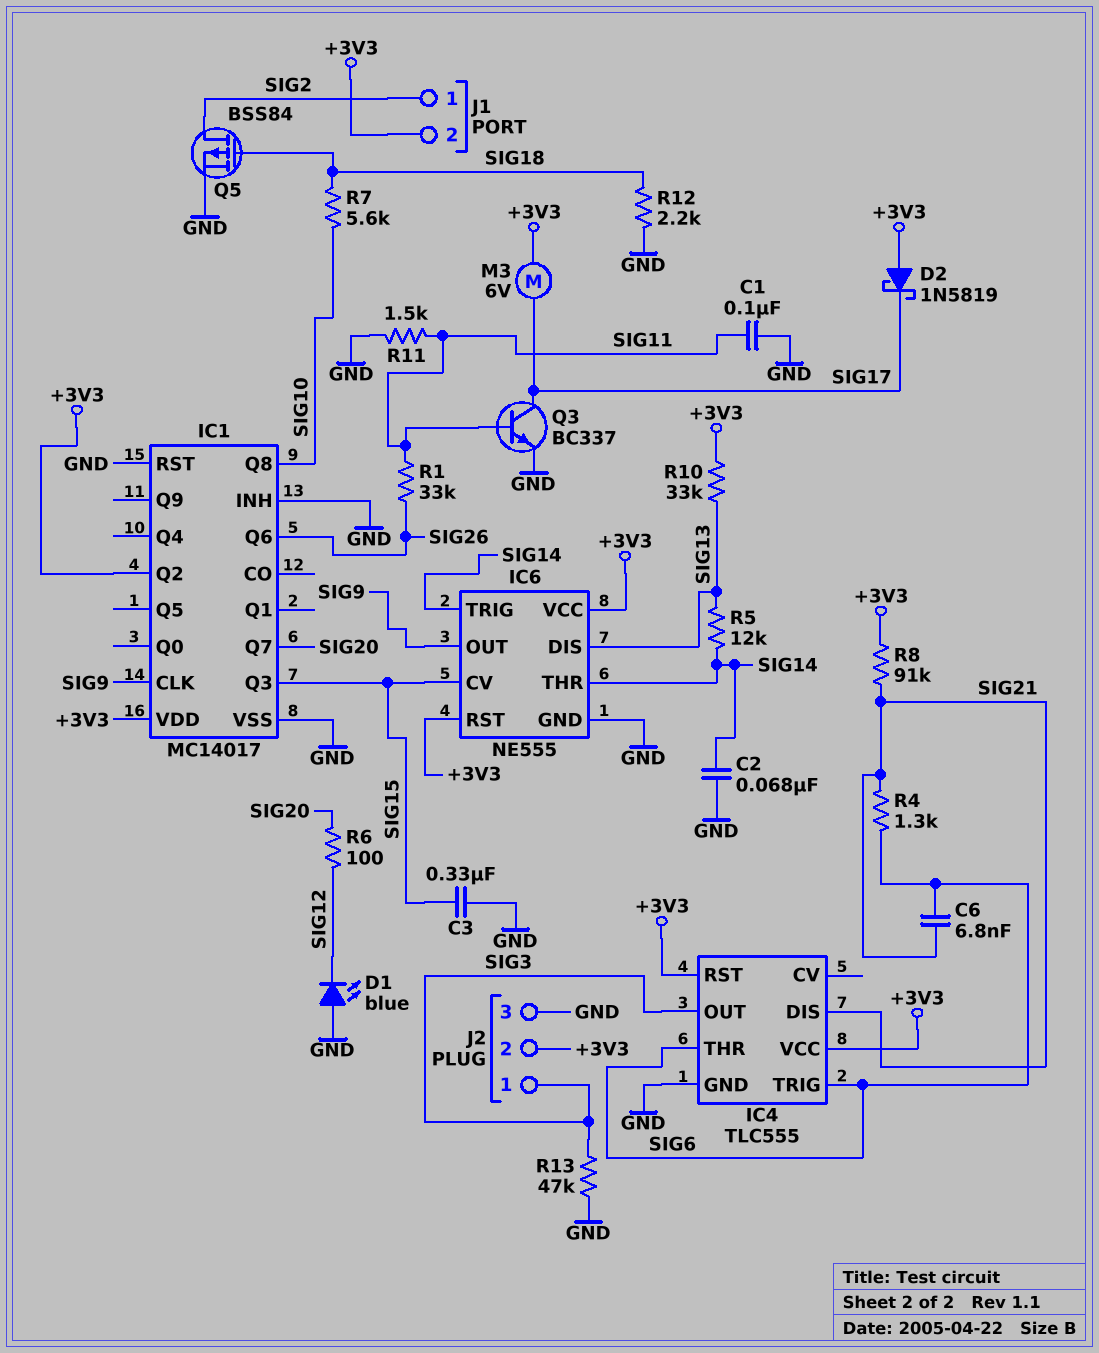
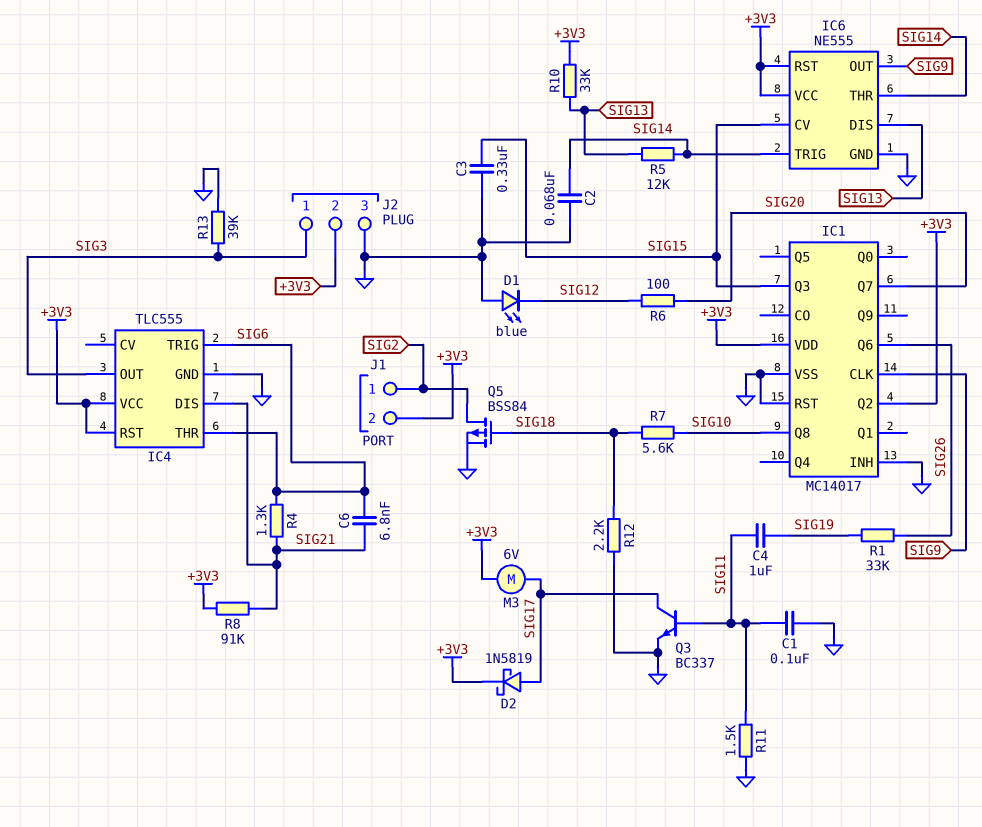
C4: none -> 1uF (SIG11, SIG19)
D2: schottky 1N5819 (A +3V3, K SIG17) -> schottky 1N5819 (A SIG17, K +3V3)
R1: 33k (SIG11, SIG26) -> 33k (SIG19, SIG26)
R13: 47k (GND, SIG3) -> 39k (GND, SIG3)

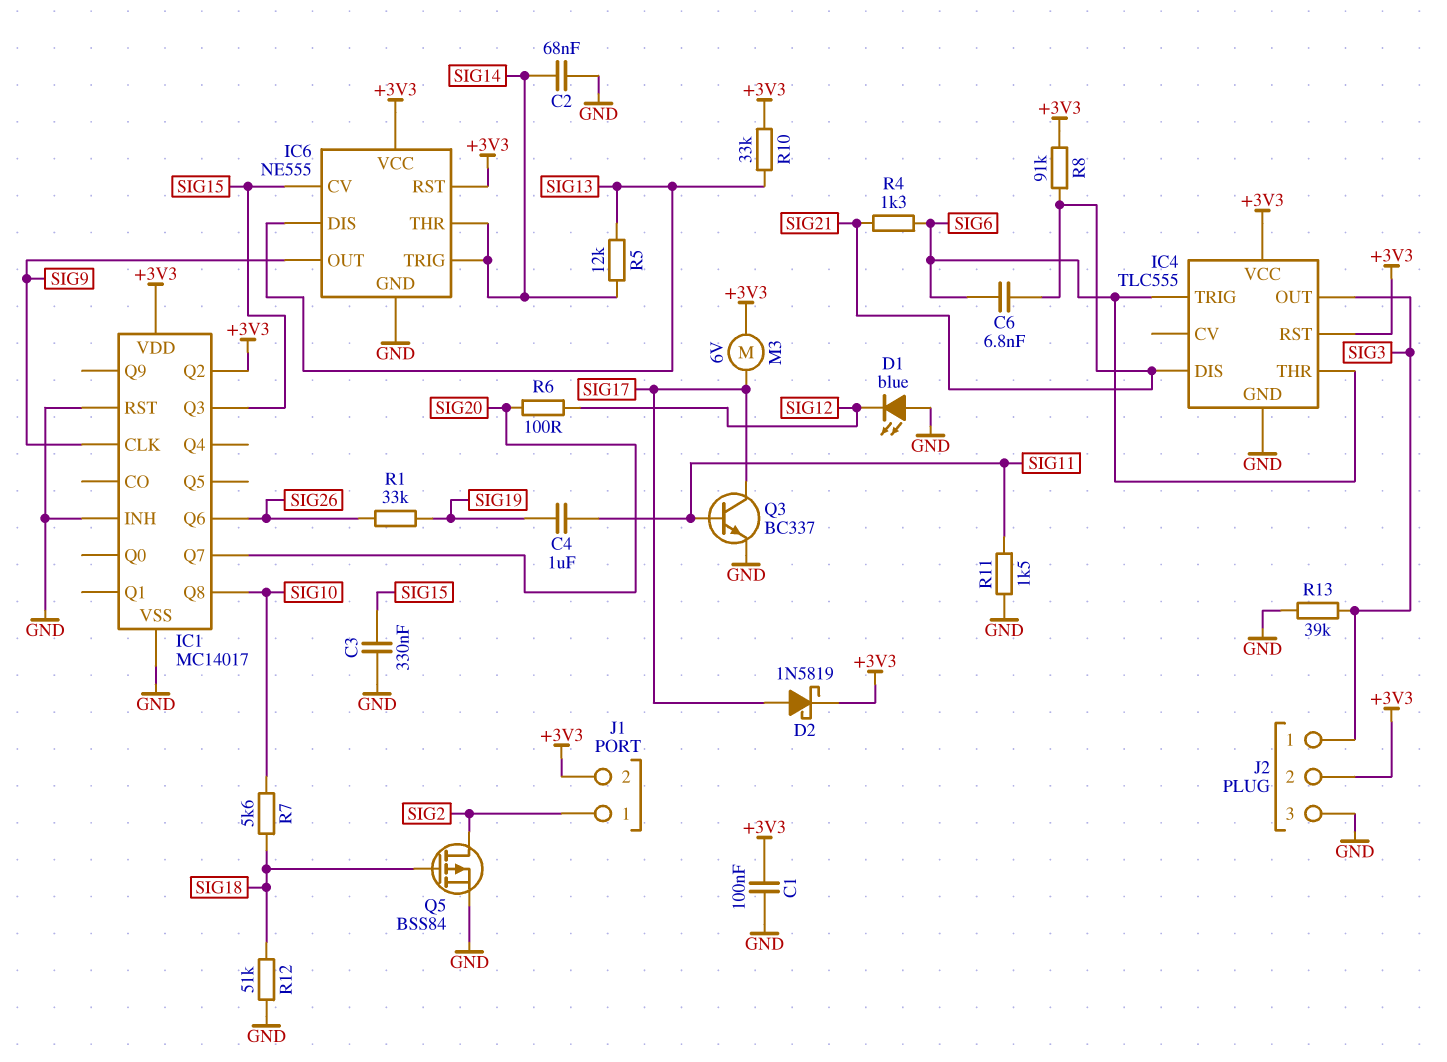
C1: 100nF (GND, SIG11) -> 100nF (+3V3, GND)
R12: 2.2k (GND, SIG18) -> 51k (GND, SIG18)

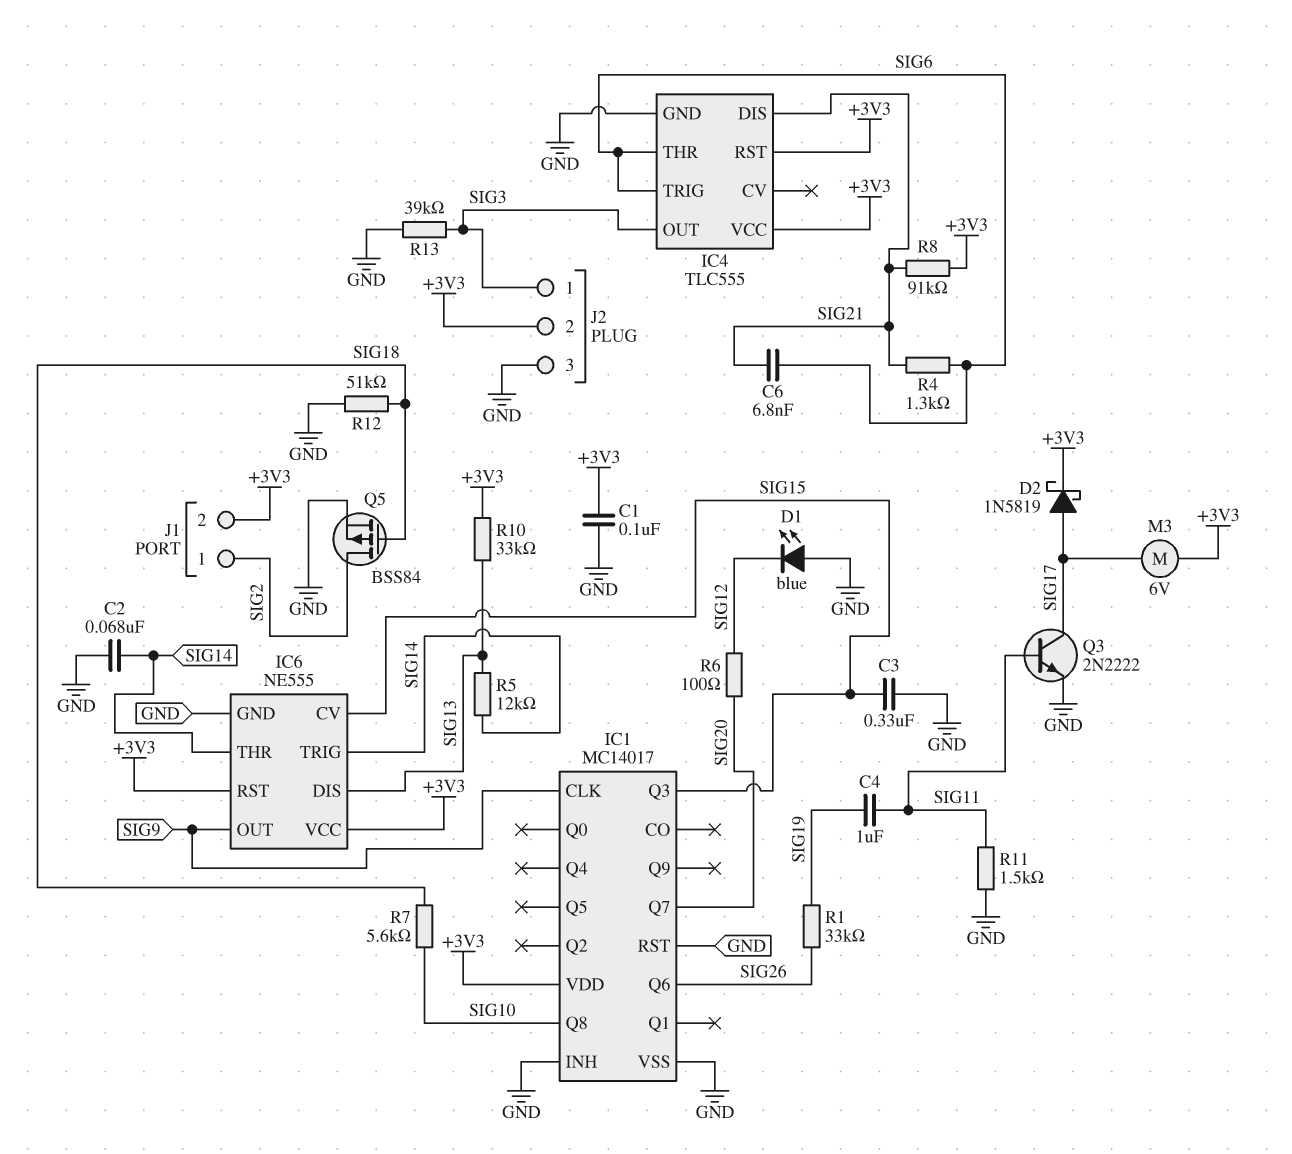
IC1 pin Q2: +3V3 -> none
Q3: NPN BC337 (B SIG11, C SIG17, E GND) -> NPN 2N2222 (B SIG11, C SIG17, E GND)

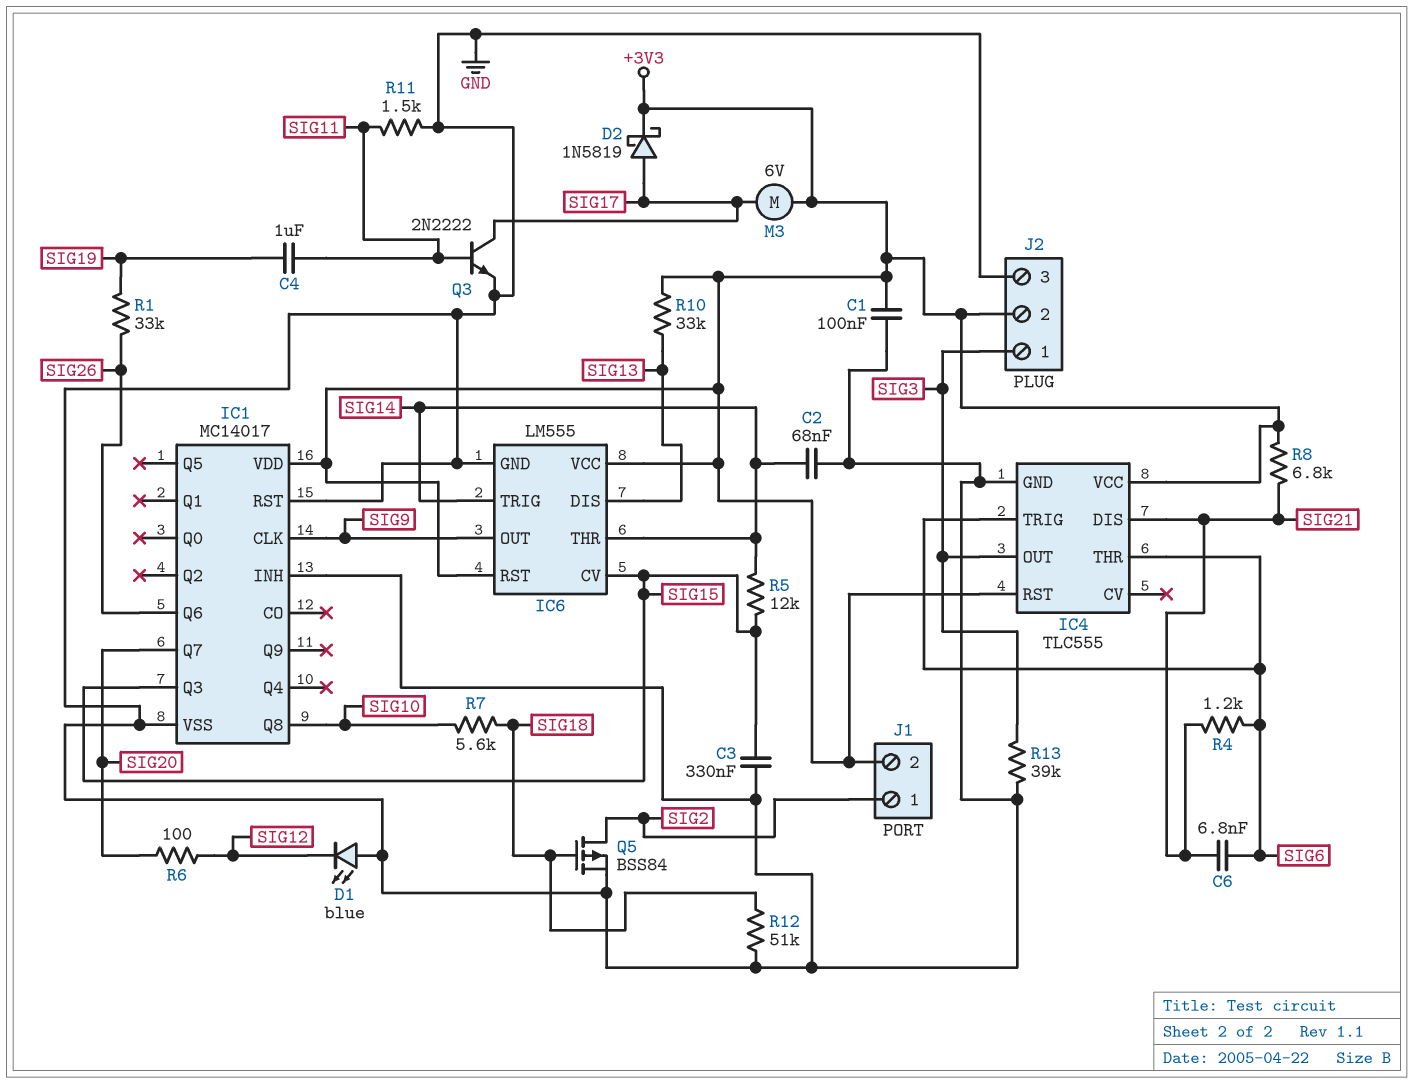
IC6: NE555 -> LM555
R4: 1.3k (SIG6, SIG21) -> 1.2k (SIG6, SIG21)
R5: 12k (SIG13, SIG14) -> 12k (SIG14, SIG15)
R8: 91k (+3V3, SIG21) -> 6.8k (+3V3, SIG21)

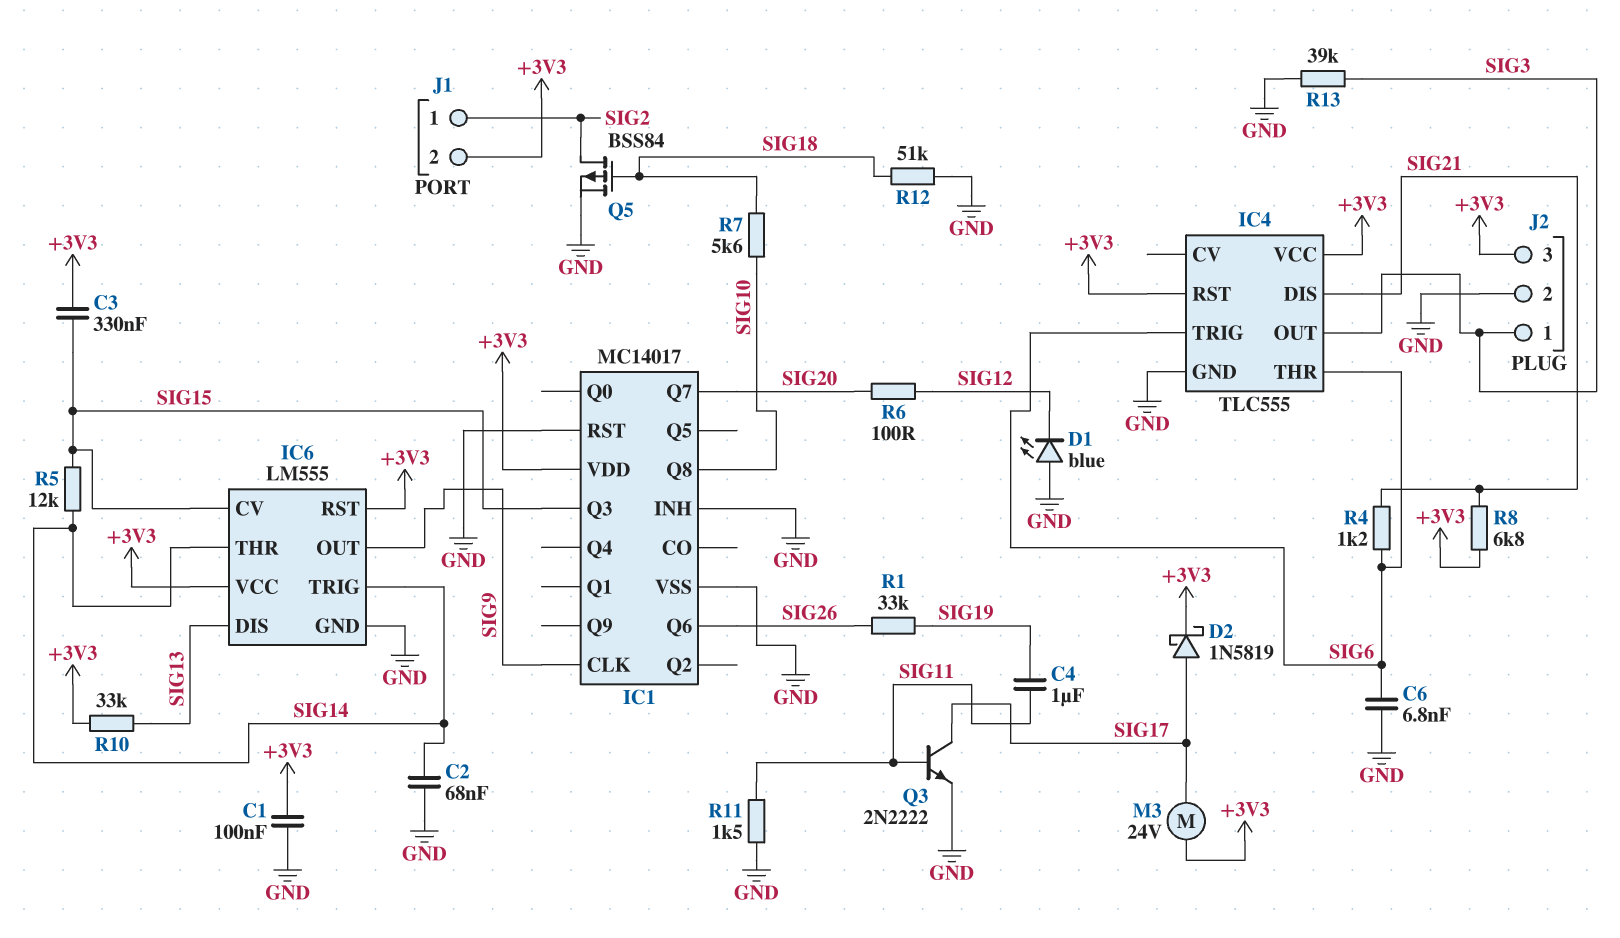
C3: 330nF (GND, SIG15) -> 330nF (+3V3, SIG15)
C6: 6.8nF (SIG6, SIG21) -> 6.8nF (GND, SIG6)
J2 pin 2: +3V3 -> GND
J2 pin 3: GND -> +3V3
M3: motor 6V (+3V3, SIG17) -> motor 24V (+3V3, SIG17)

